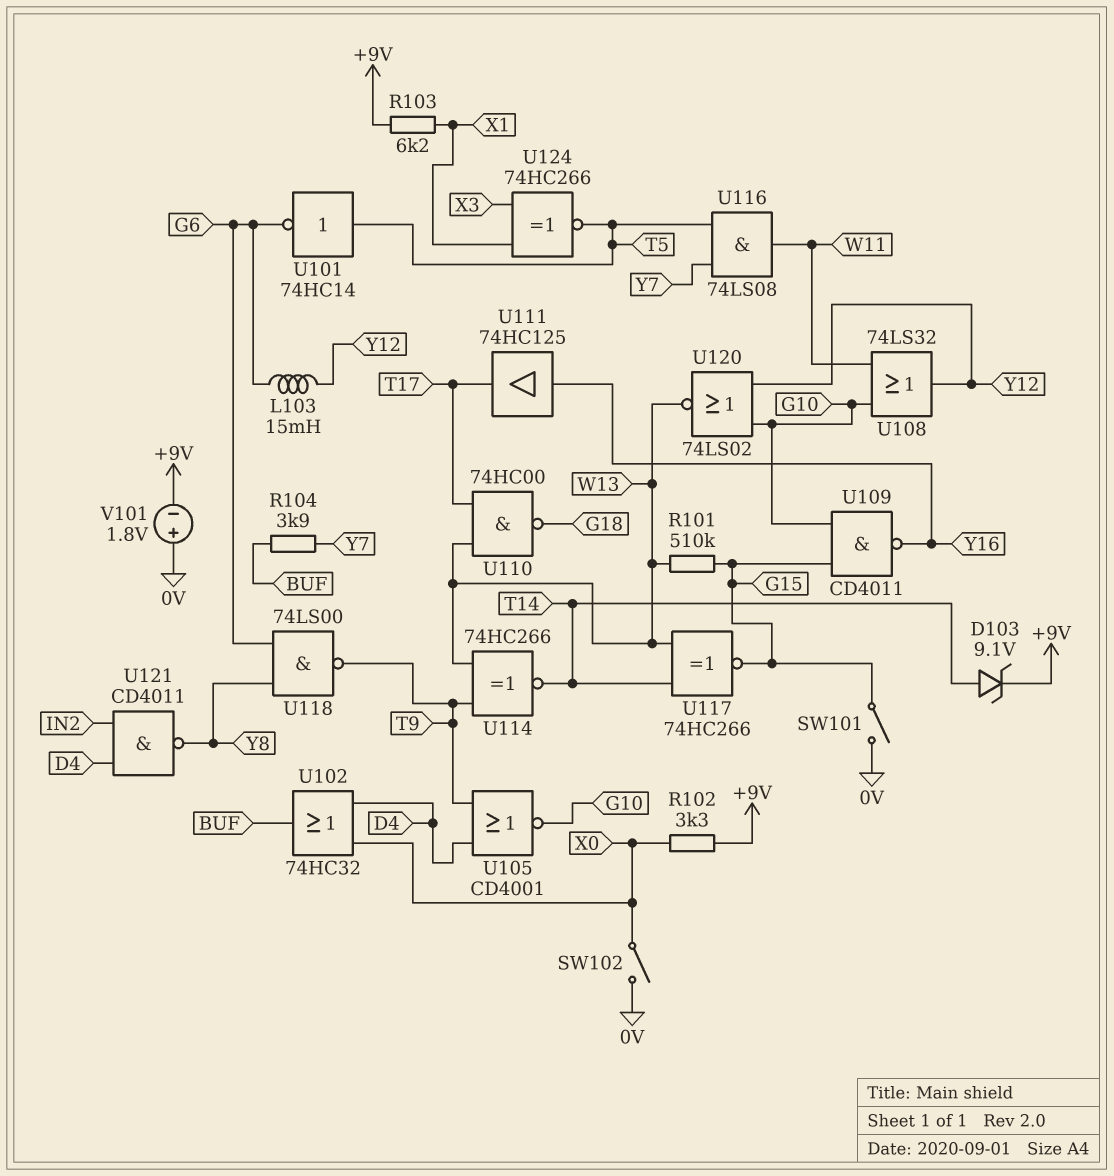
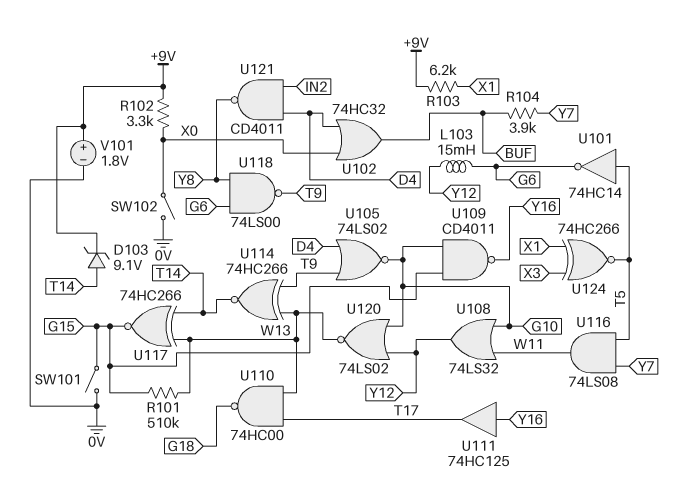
U105: NOR CD4001 (in D4, in T9, out G10) -> NOR 74LS02 (in D4, in T9, out G10)
V101: 1.8V (plus 0V, minus +9V) -> 1.8V (plus +9V, minus 0V)

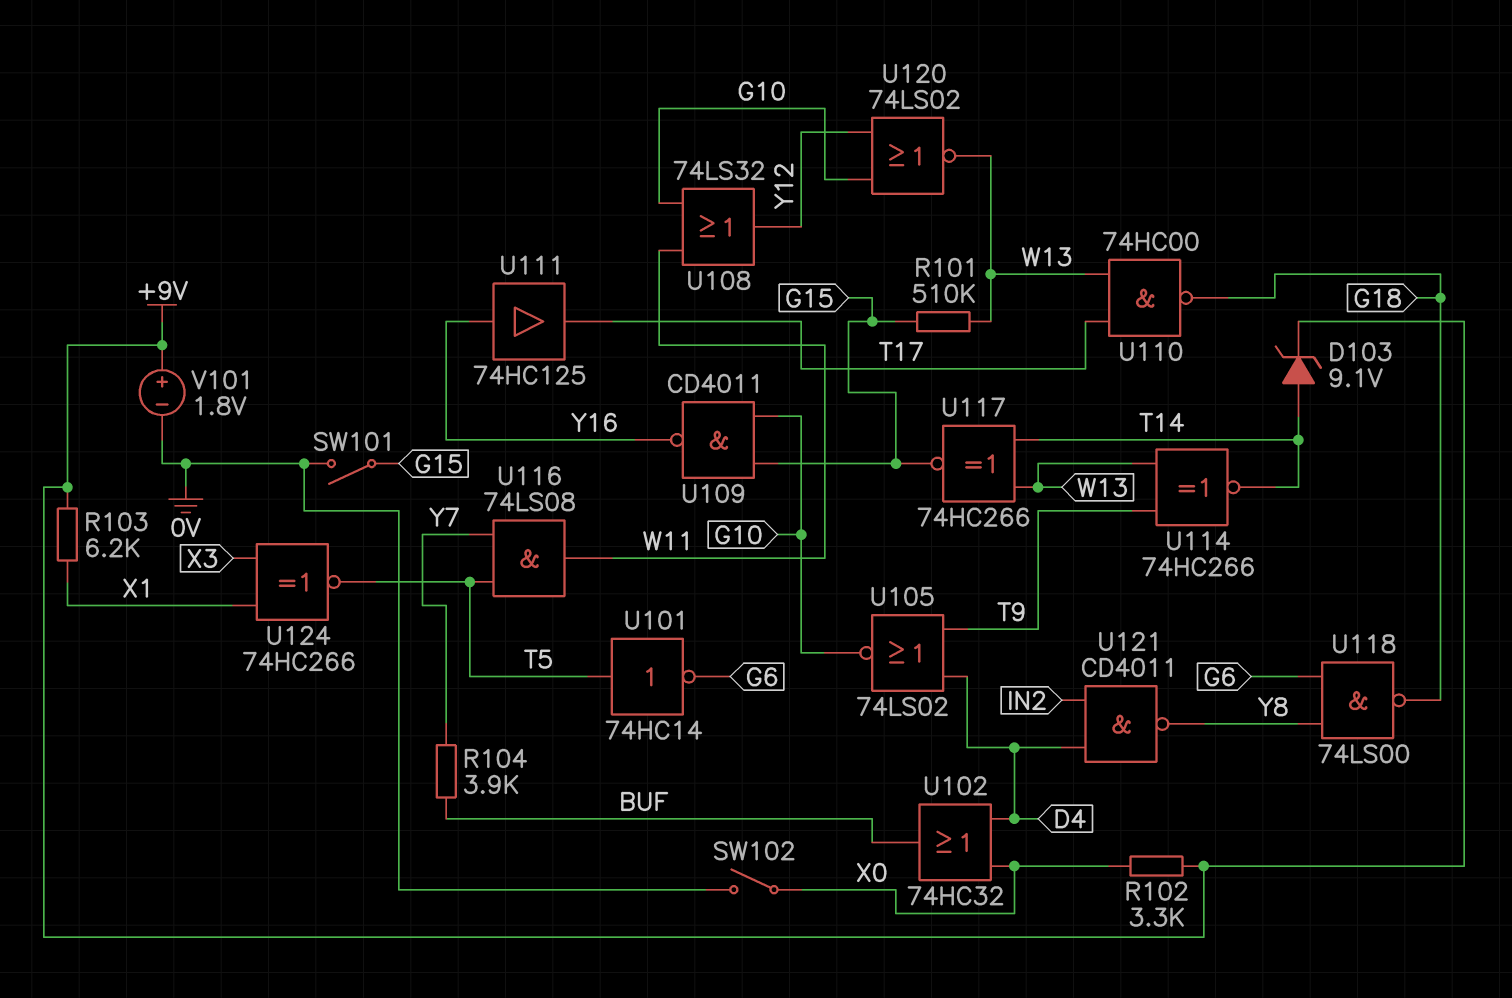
L103: 15mH (G6, Y12) -> none
U118: NAND 74LS00 (in G6, in Y8, out T9) -> NAND 74LS00 (in G6, in Y8, out G18)

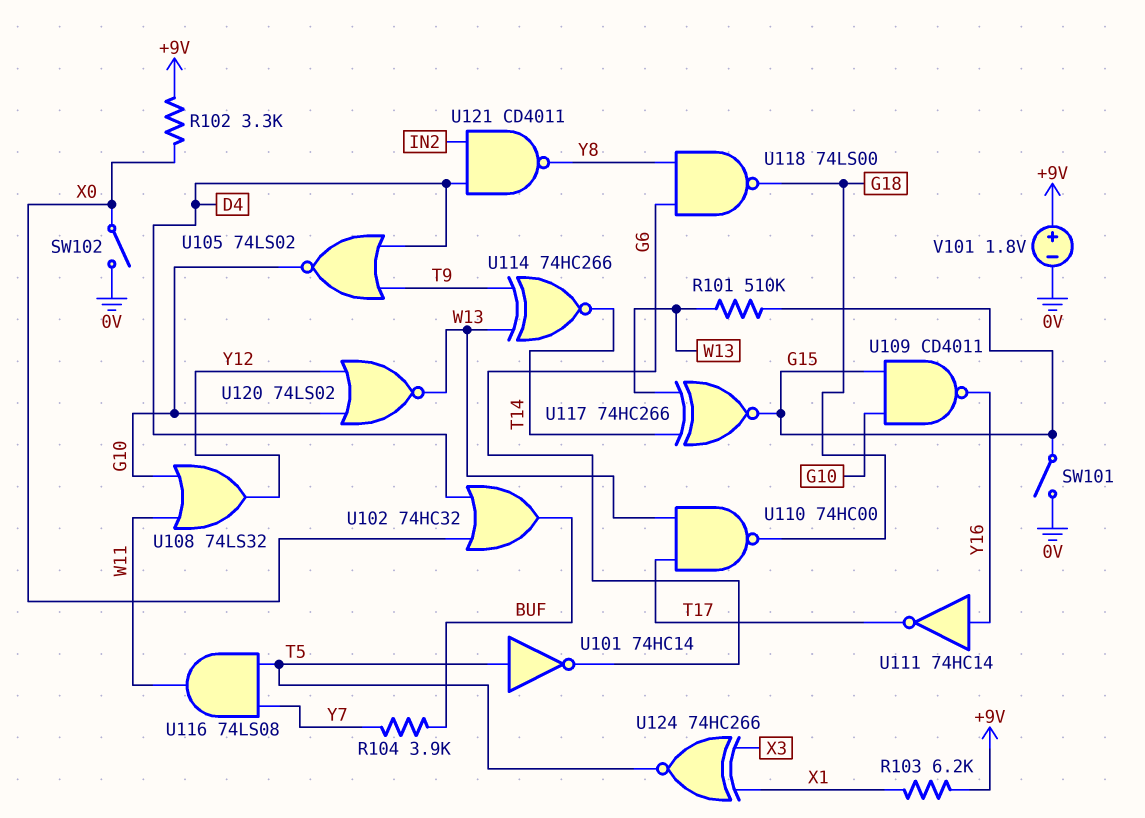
D103: zener 9.1V (A T14, K +9V) -> none
U111: buffer 74HC125 (in Y16, out T17) -> NOT 74HC14 (in Y16, out T17)

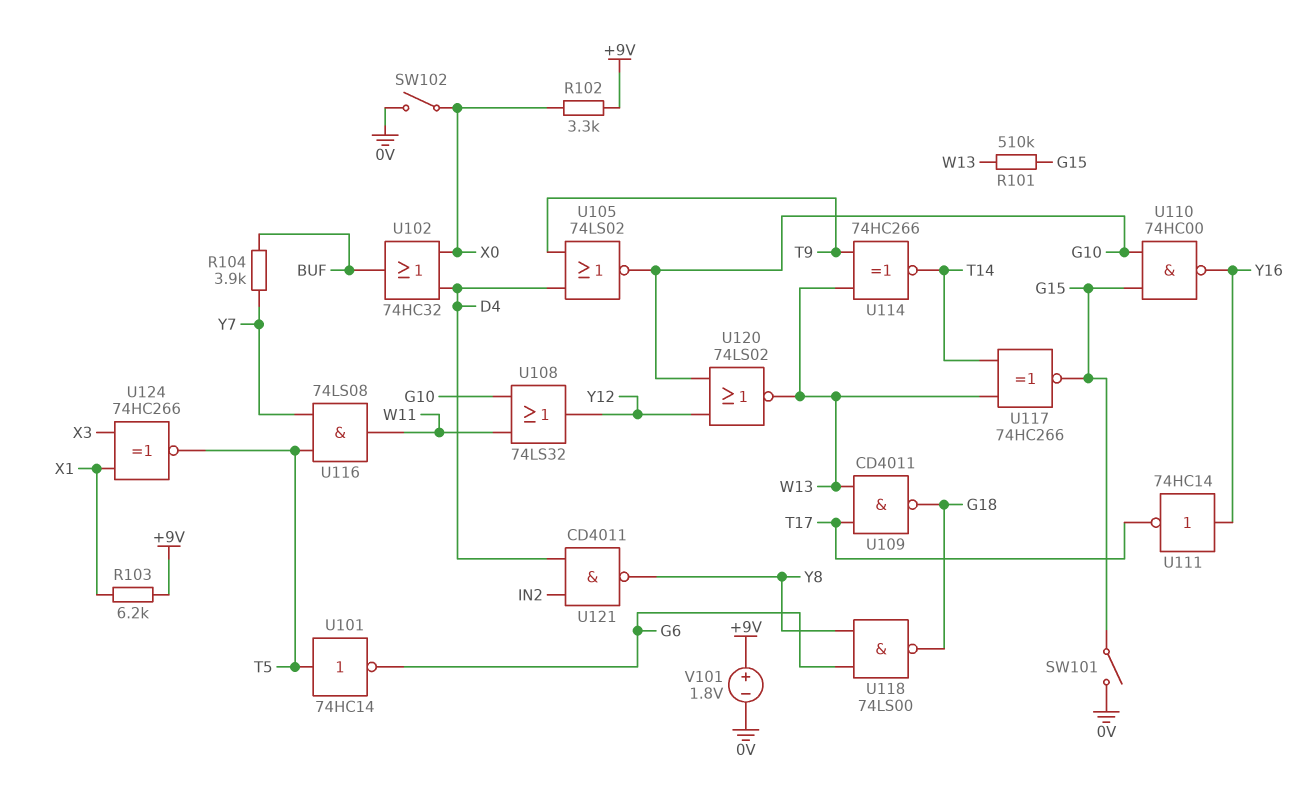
U109: NAND CD4011 (in G10, in G15, out Y16) -> NAND CD4011 (in T17, in W13, out G18)
U110: NAND 74HC00 (in T17, in W13, out G18) -> NAND 74HC00 (in G10, in G15, out Y16)

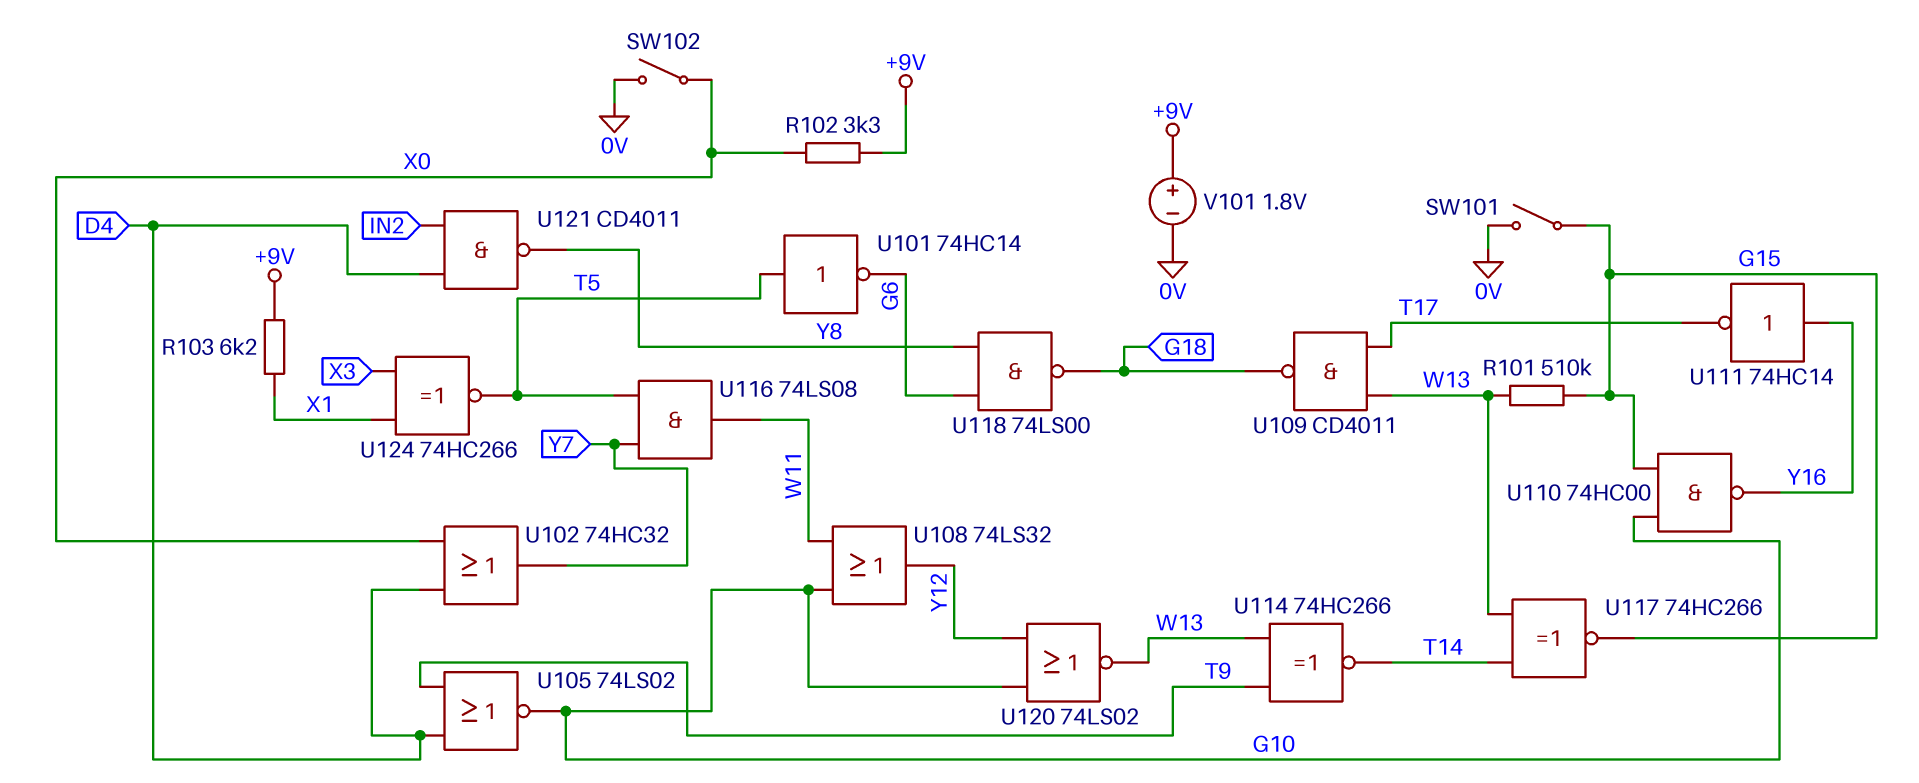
R104: 3.9k (BUF, Y7) -> none
U102: OR 74HC32 (in D4, in X0, out BUF) -> OR 74HC32 (in D4, in X0, out Y7)

